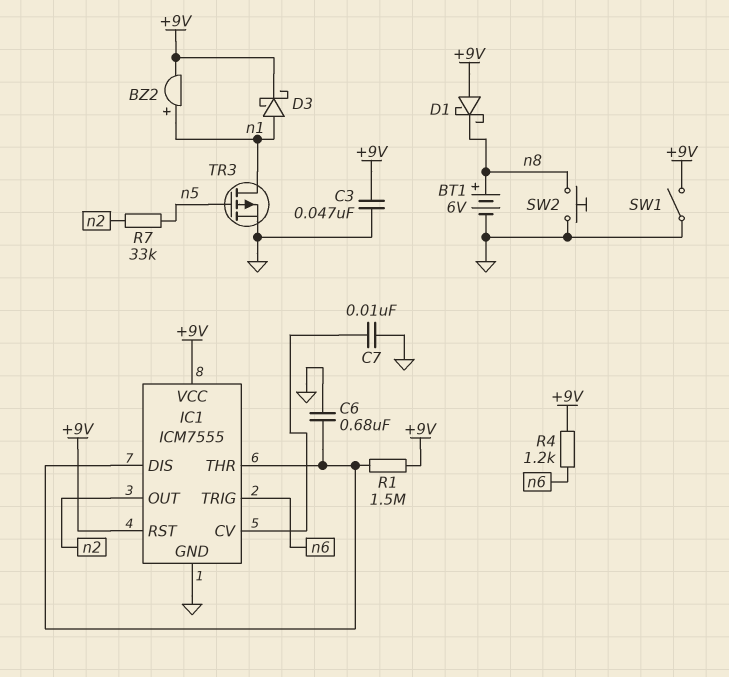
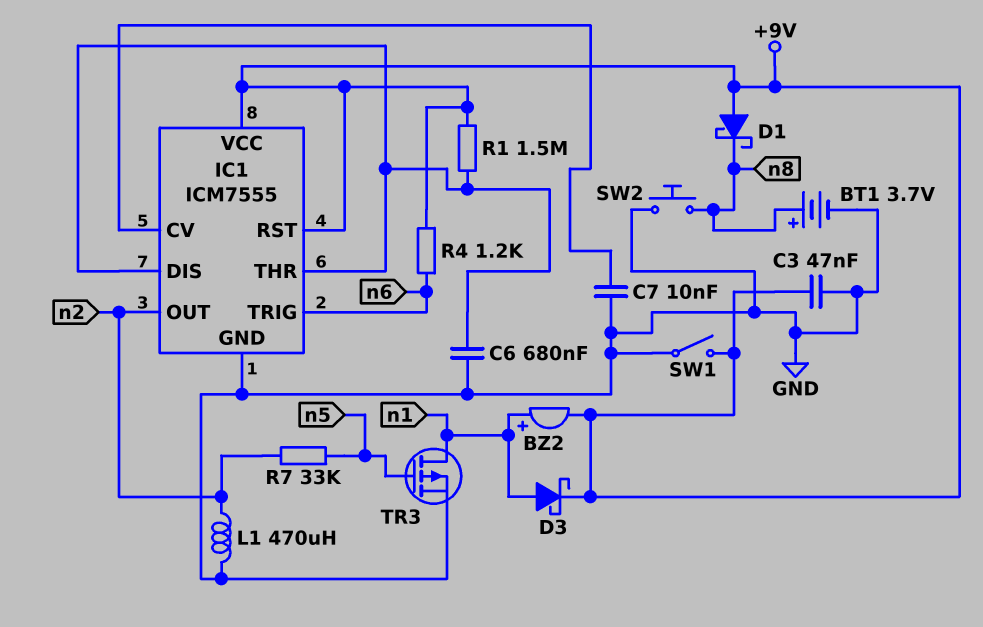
BT1: 6V (plus n8, minus GND) -> 3.7V (plus n8, minus GND)
L1: none -> 470uH (GND, n2)

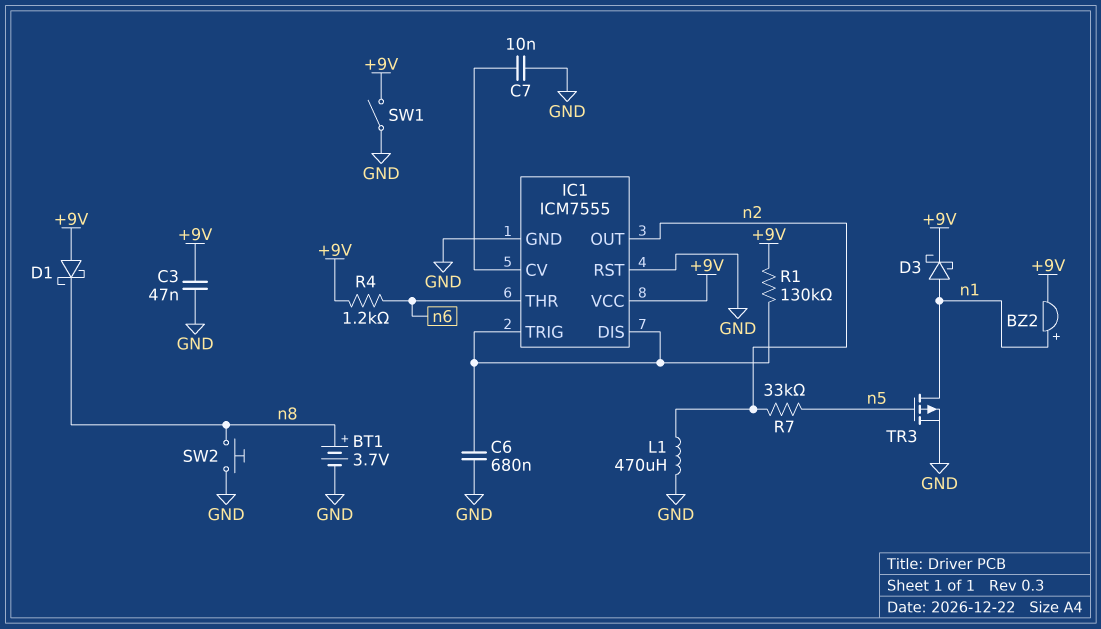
IC1 pin RST: +9V -> GND
IC1 pin THR: IC1/DIS -> n6
IC1 pin TRIG: n6 -> IC1/DIS
R1: 1.5M (+9V, IC1/DIS) -> 130k (+9V, IC1/DIS)

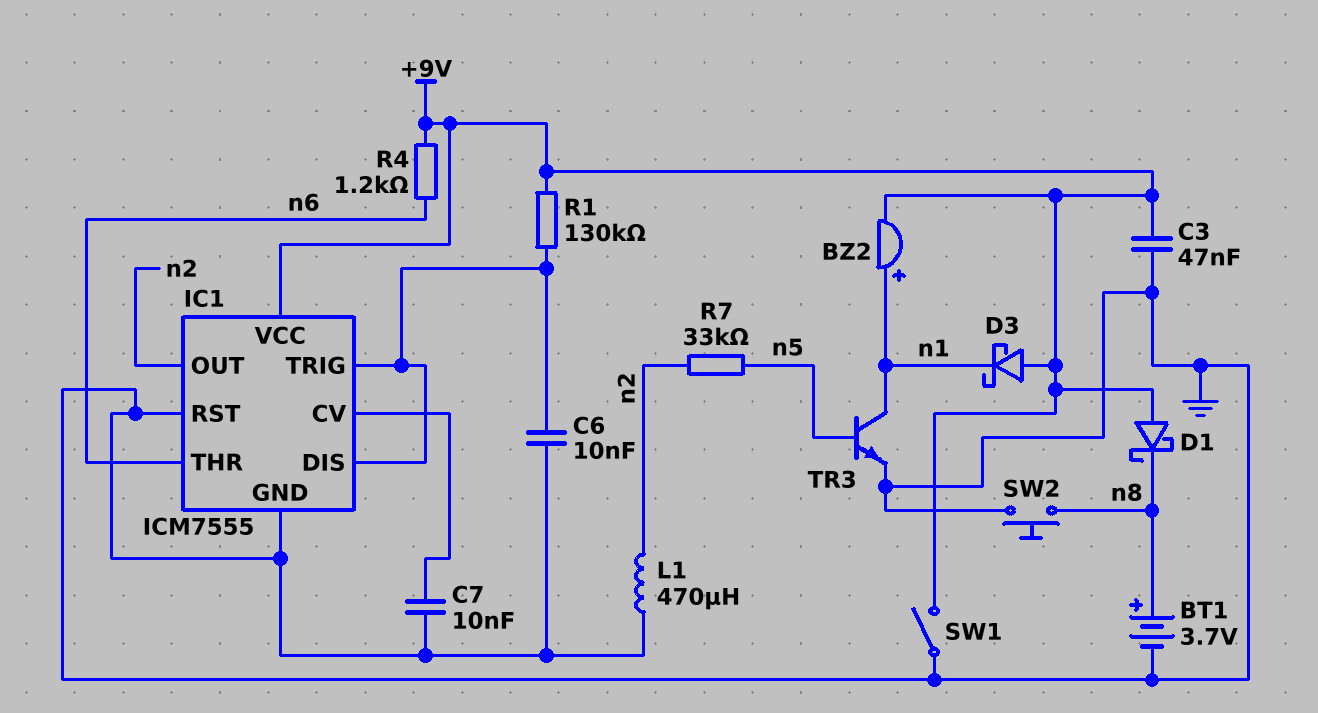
C6: 680nF (GND, IC1/DIS) -> 10nF (GND, IC1/DIS)
D3: schottky (A n1, K +9V) -> schottky (A +9V, K n1)
TR3: PMOS (G n5, D n1, S GND) -> NPN (B n5, C n1, E GND)

